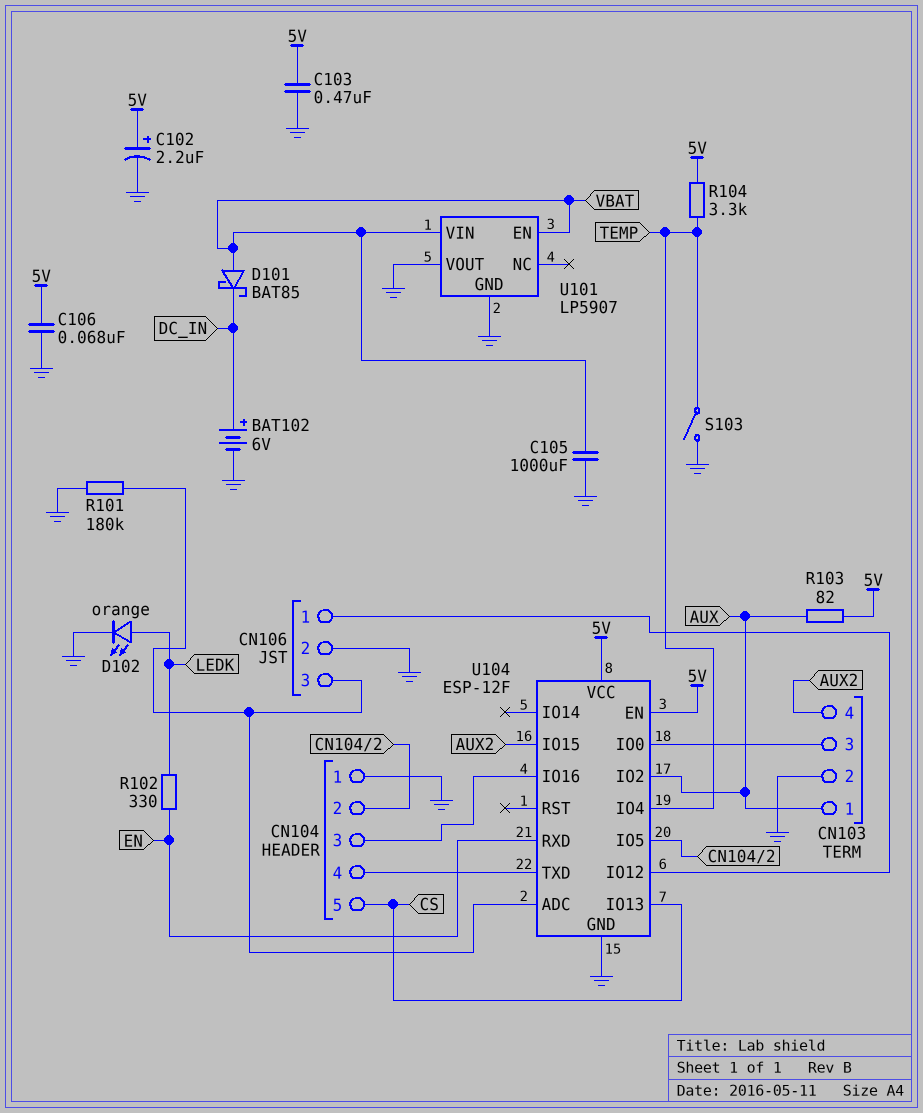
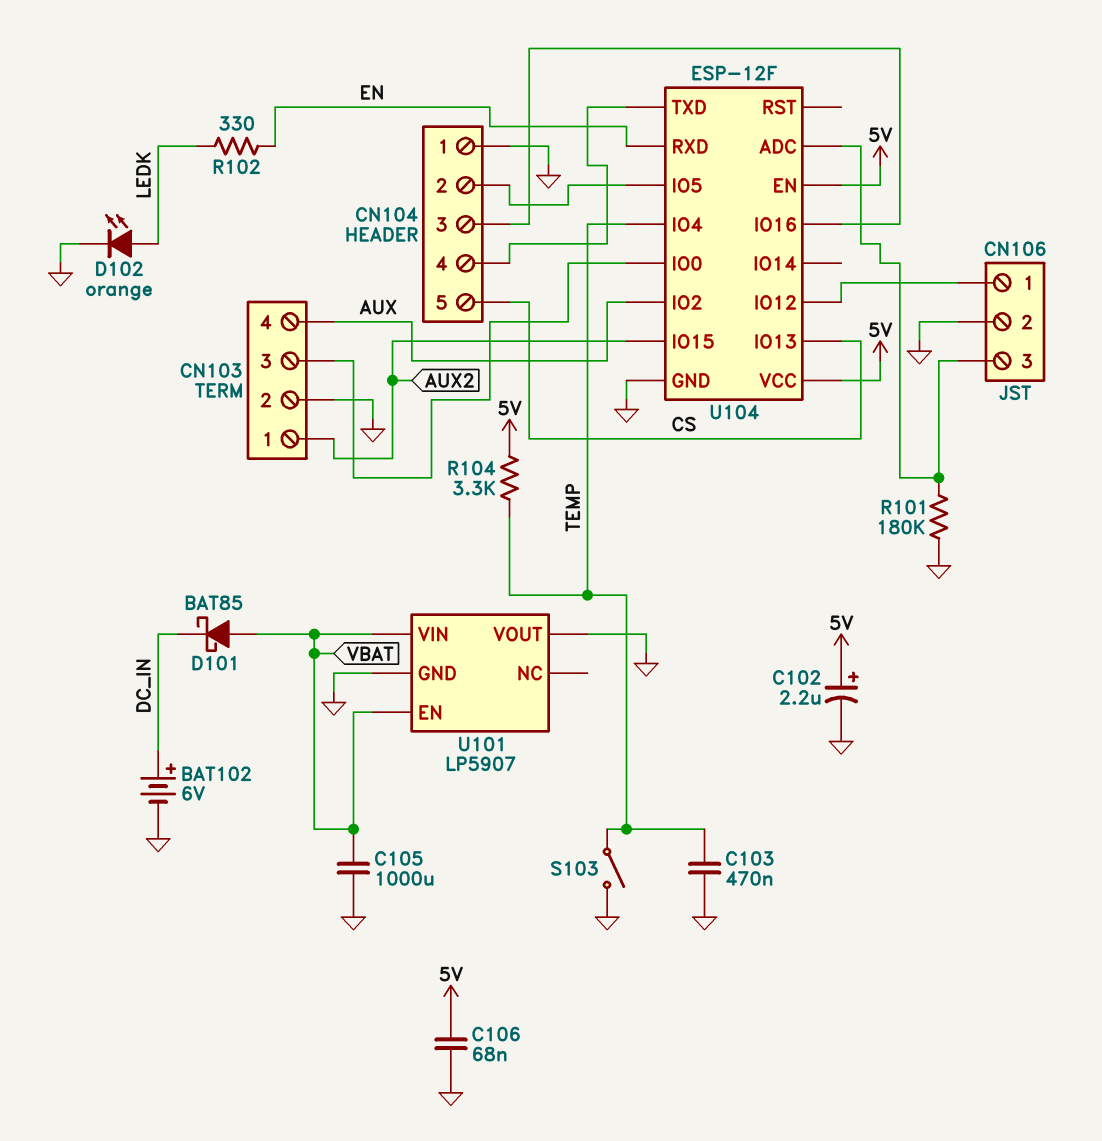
C103: 470nF (5V, GND) -> 470nF (GND, TEMP)
CN103 pin 1: AUX -> AUX2
CN103 pin 4: AUX2 -> AUX
R103: 82 (5V, AUX) -> none

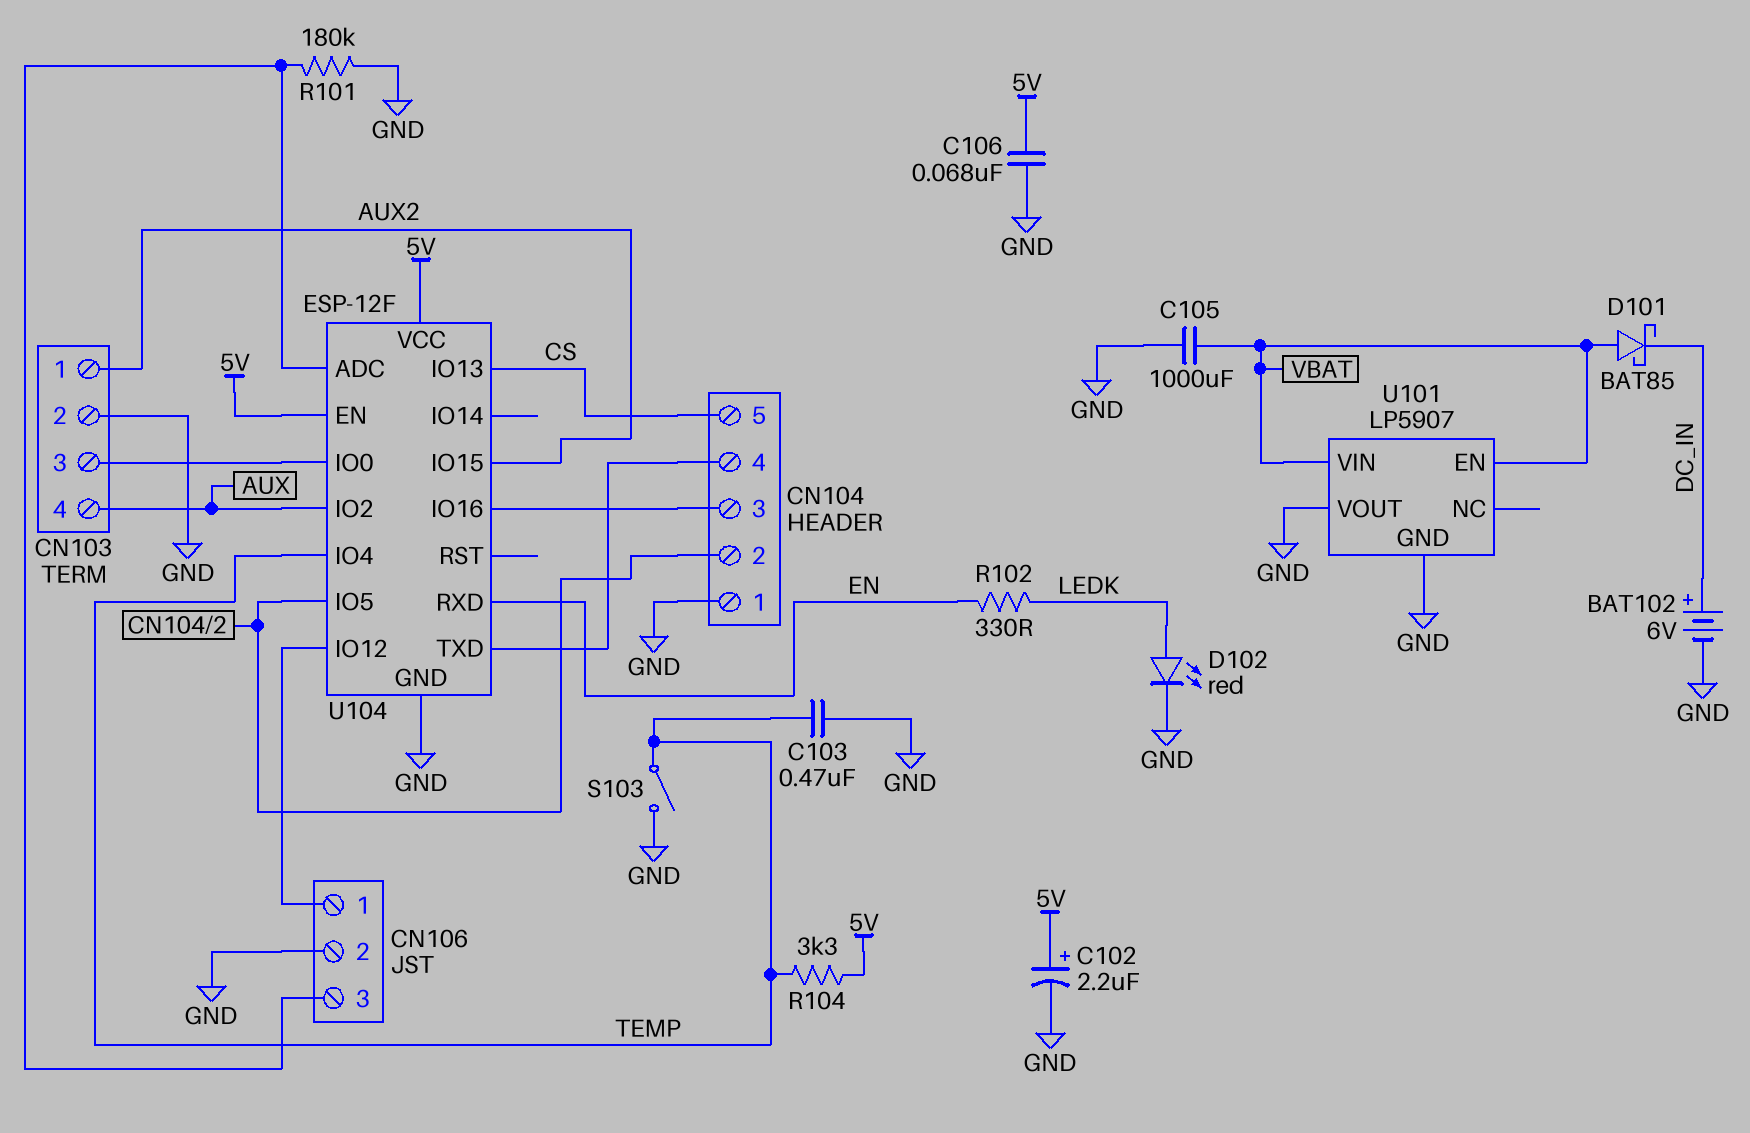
D102: LED orange (A LEDK, K GND) -> LED red (A LEDK, K GND)

